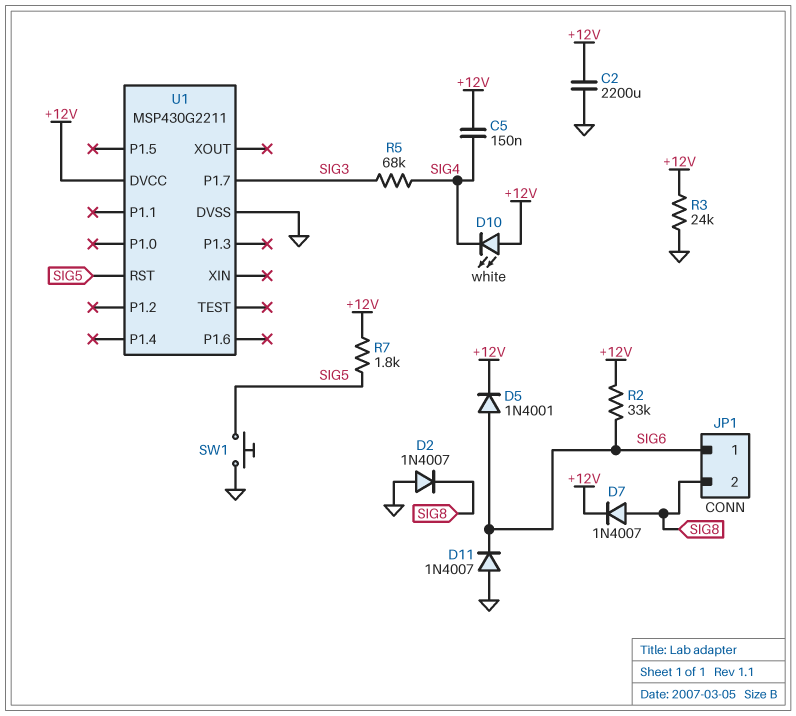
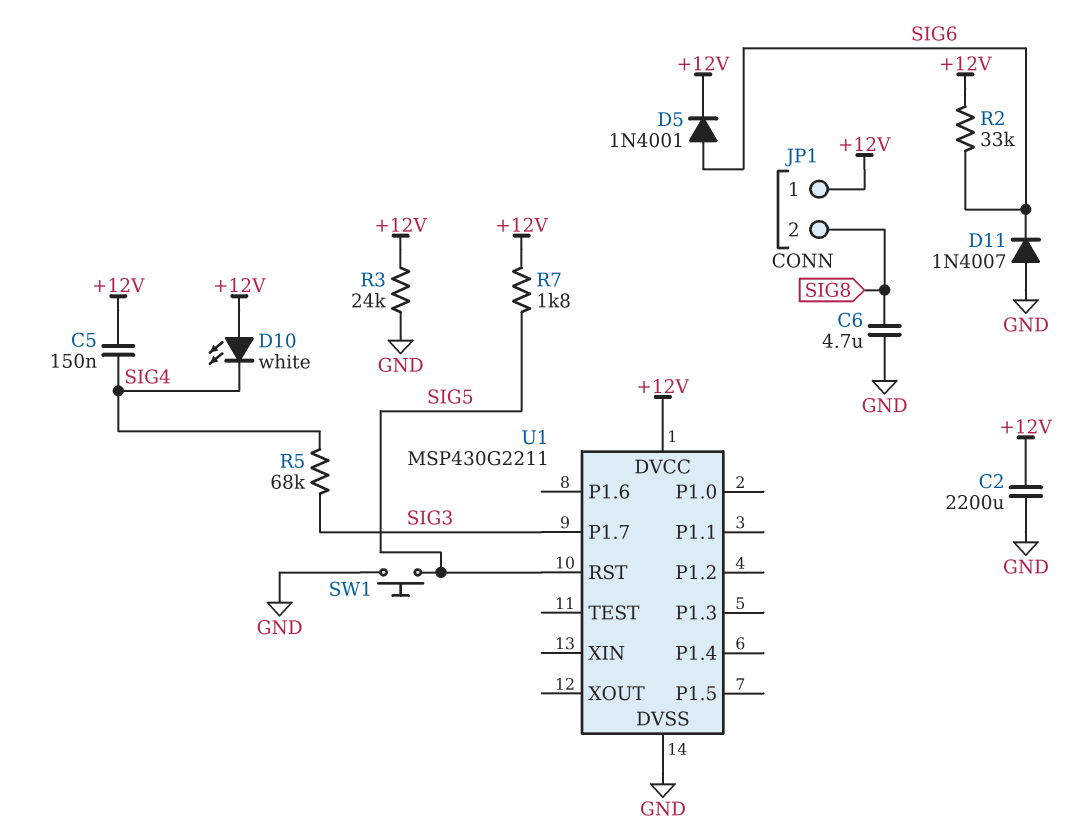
C6: none -> 4.7uF (GND, SIG8)
D2: diode 1N4007 (A GND, K SIG8) -> none
D7: diode 1N4007 (A SIG8, K +12V) -> none
JP1 pin 1: SIG6 -> +12V

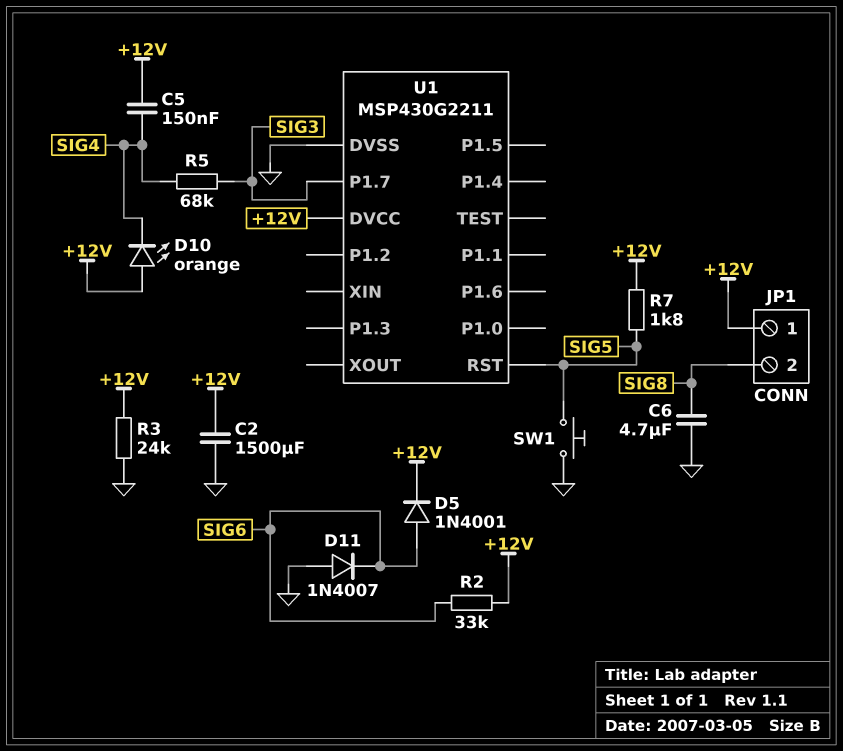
C2: 2200uF (+12V, GND) -> 1500uF (+12V, GND)
D10: LED white (A +12V, K SIG4) -> LED orange (A +12V, K SIG4)

